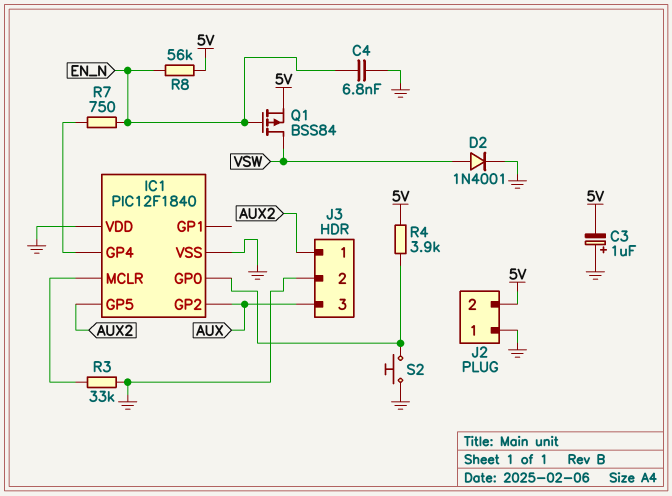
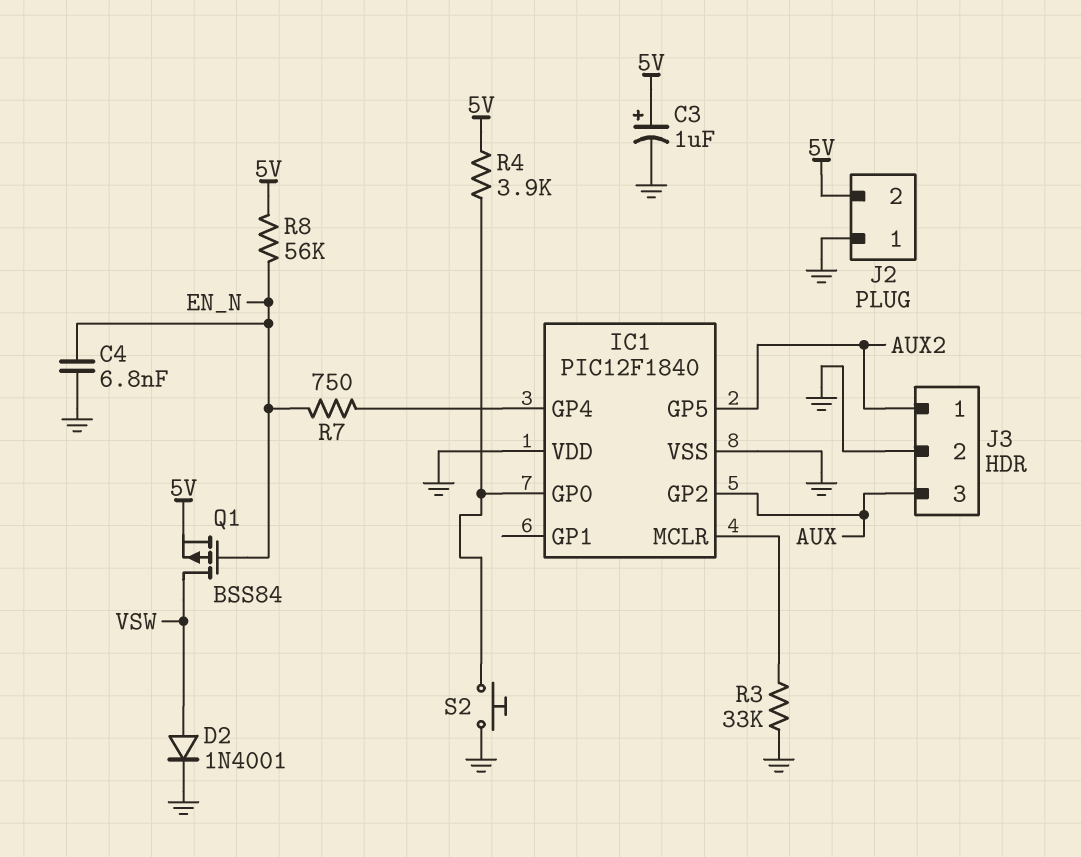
C3: 1uF (plus GND, minus 5V) -> 1uF (plus 5V, minus GND)

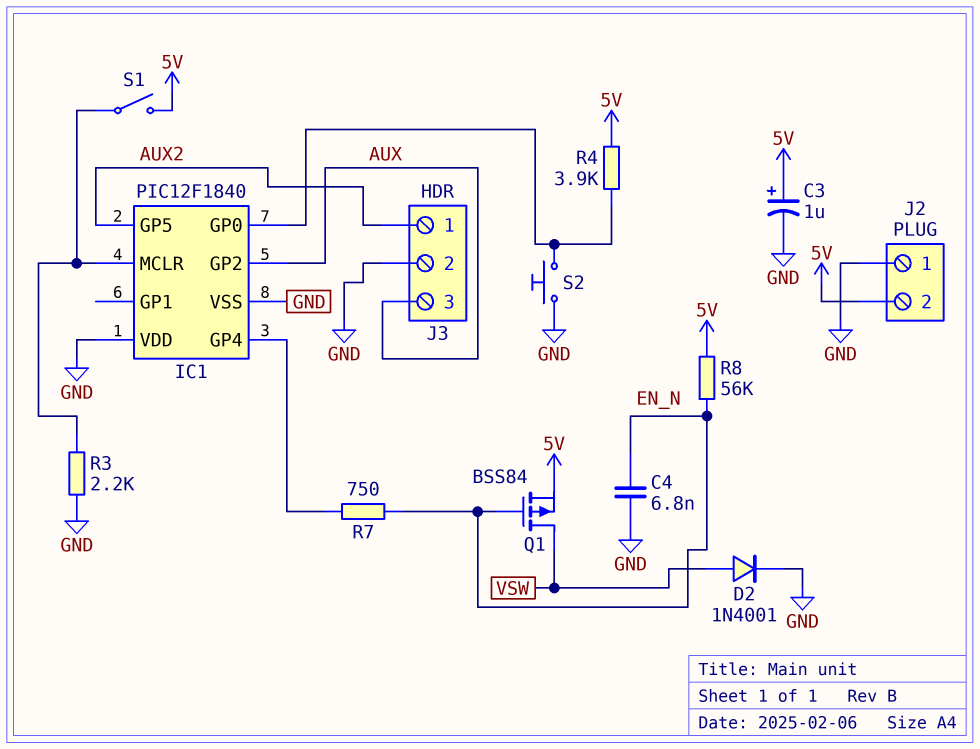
R3: 33k (GND, IC1/MCLR) -> 2.2k (GND, IC1/MCLR)
S1: none -> switch (5V, IC1/MCLR)

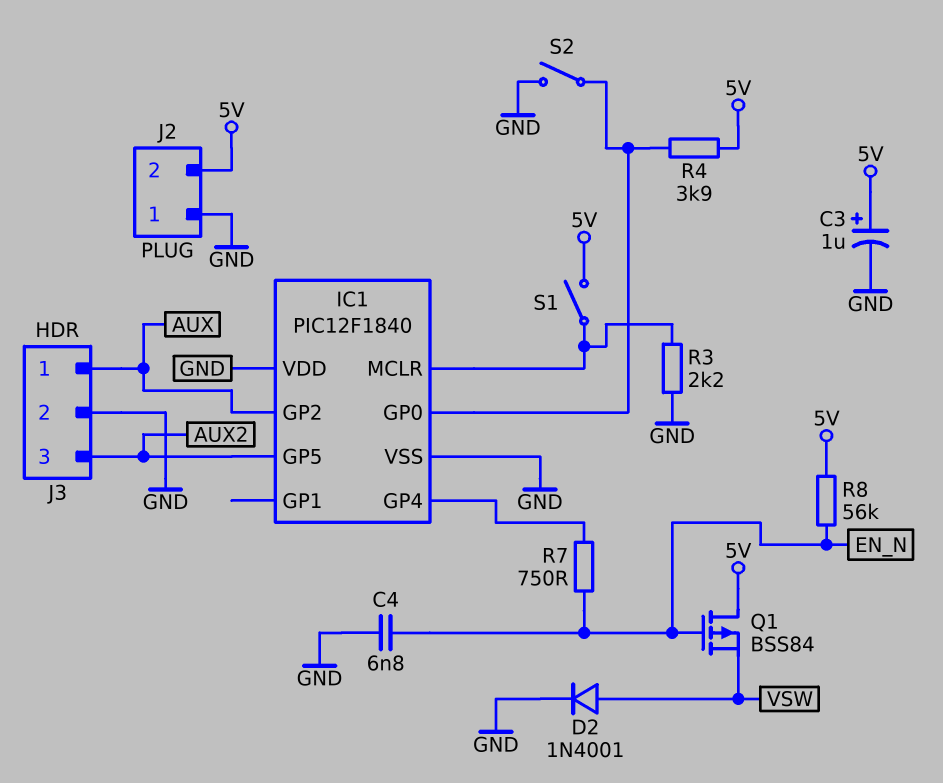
J3 pin 1: AUX2 -> AUX
J3 pin 3: AUX -> AUX2
Q1: PMOS BSS84 (G EN_N, D VSW, S 5V) -> PMOS BSS84 (G EN_N, D 5V, S VSW)
S2: button (GND, IC1/GP0) -> switch (GND, IC1/GP0)

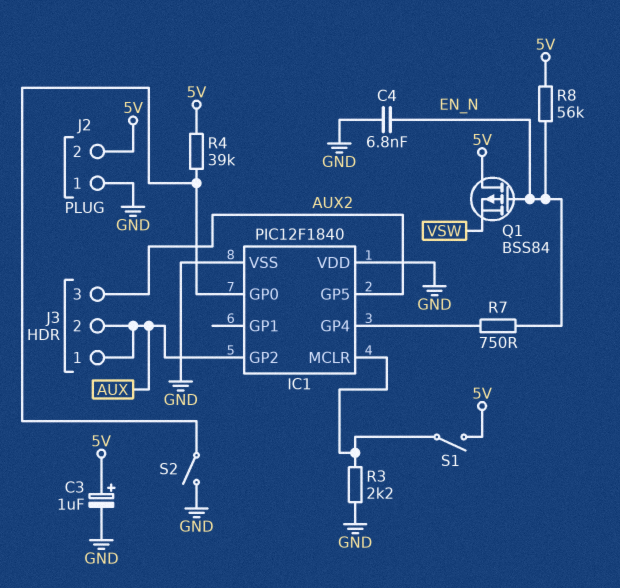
D2: diode 1N4001 (A VSW, K GND) -> none
J3 pin 2: GND -> AUX
R4: 3.9k (5V, IC1/GP0) -> 39k (5V, IC1/GP0)

